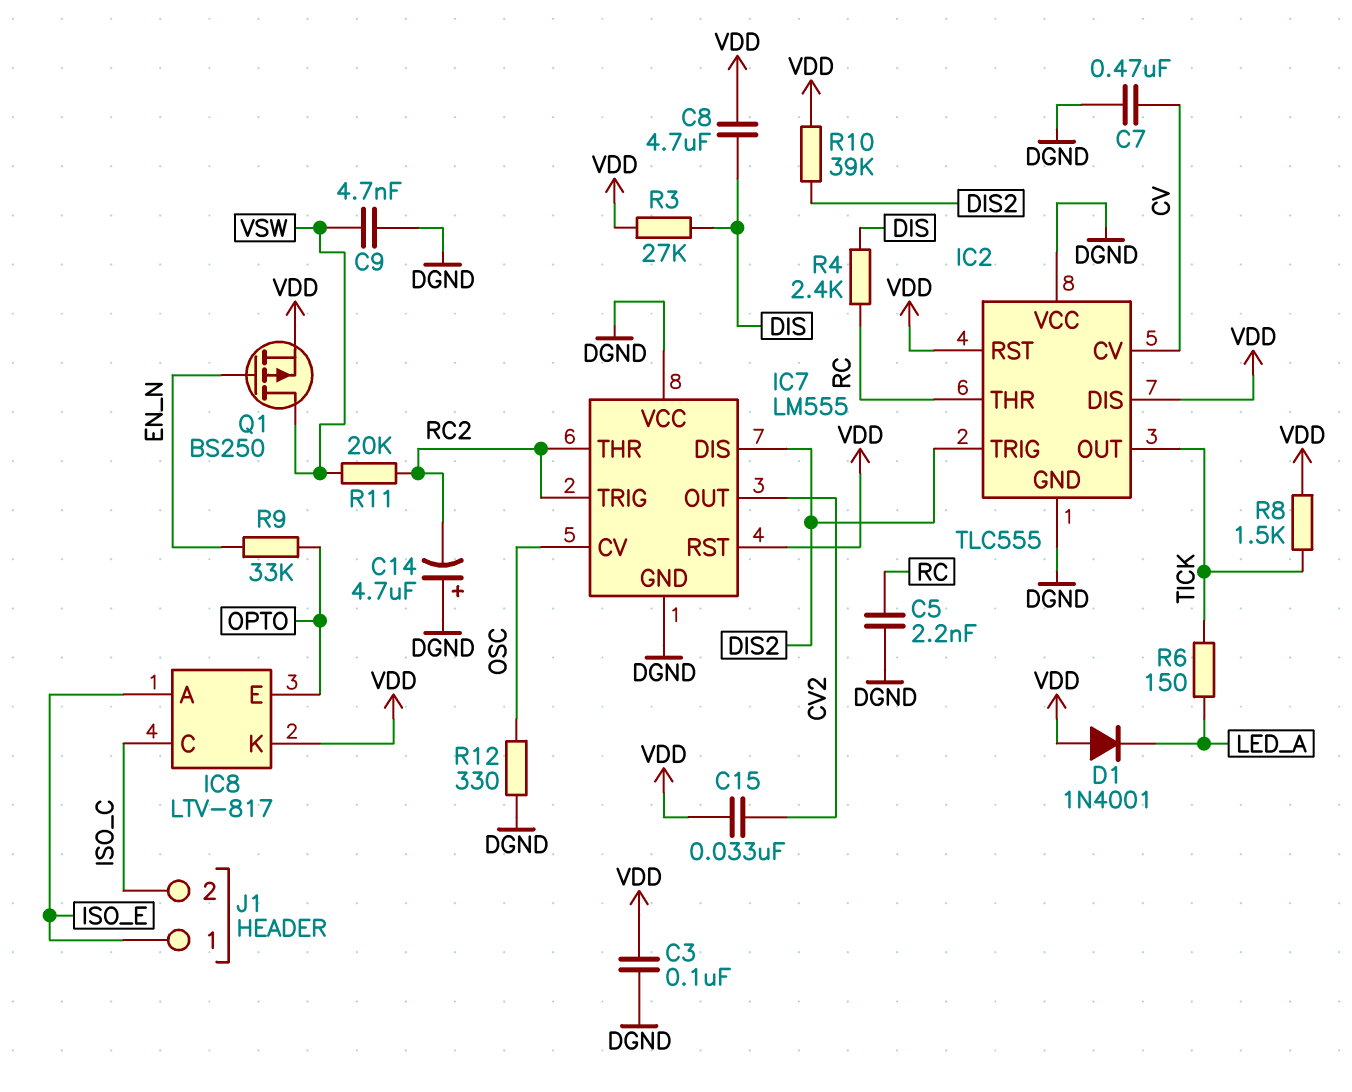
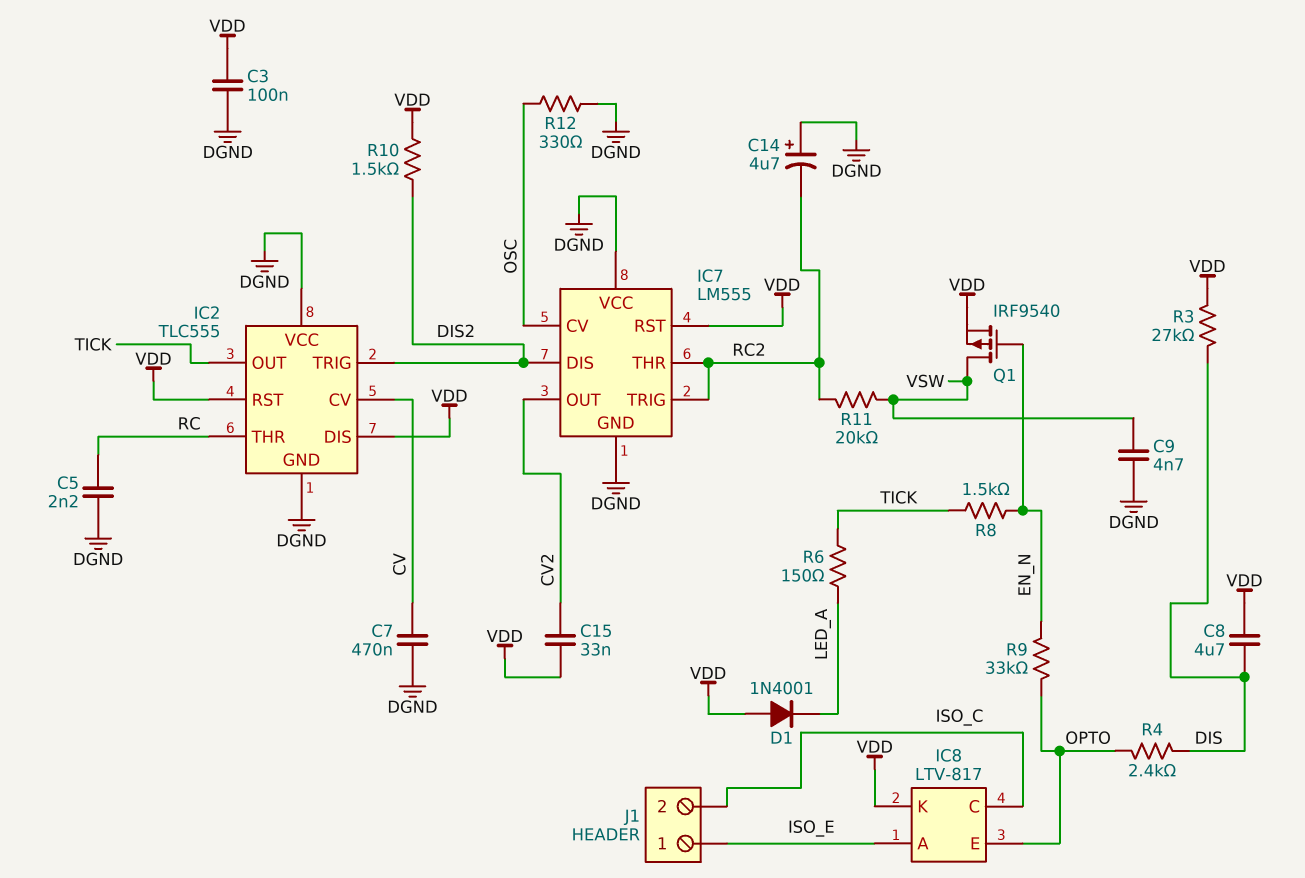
Q1: PMOS BS250 (G EN_N, D VSW, S VDD) -> PMOS IRF9540 (G EN_N, D VSW, S VDD)
R4: 2.4k (DIS, RC) -> 2.4k (DIS, OPTO)
R8: 1.5k (TICK, VDD) -> 1.5k (EN_N, TICK)
R10: 39k (DIS2, VDD) -> 1.5k (DIS2, VDD)

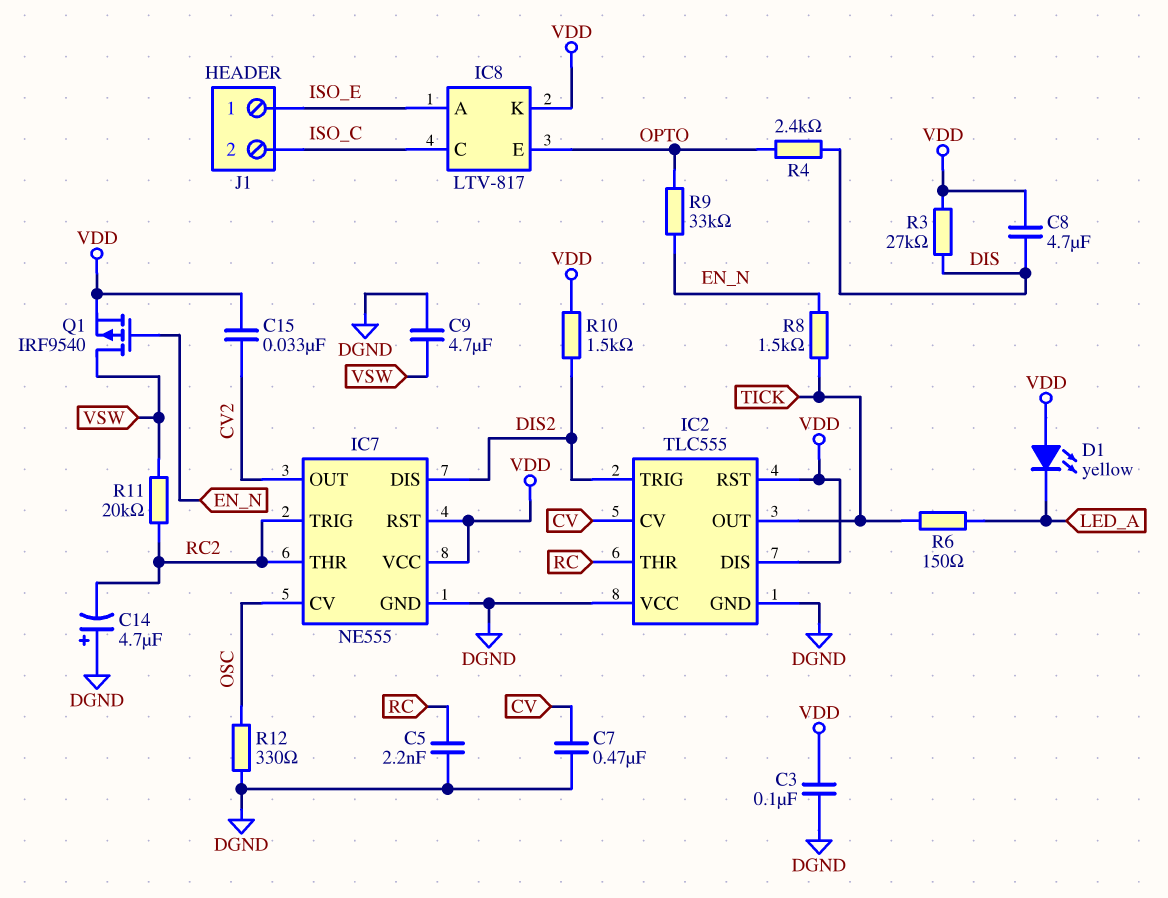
C9: 4.7nF (DGND, VSW) -> 4.7uF (DGND, VSW)
D1: diode 1N4001 (A VDD, K LED_A) -> LED yellow (A VDD, K LED_A)
IC7: LM555 -> NE555
IC7 pin VCC: DGND -> VDD

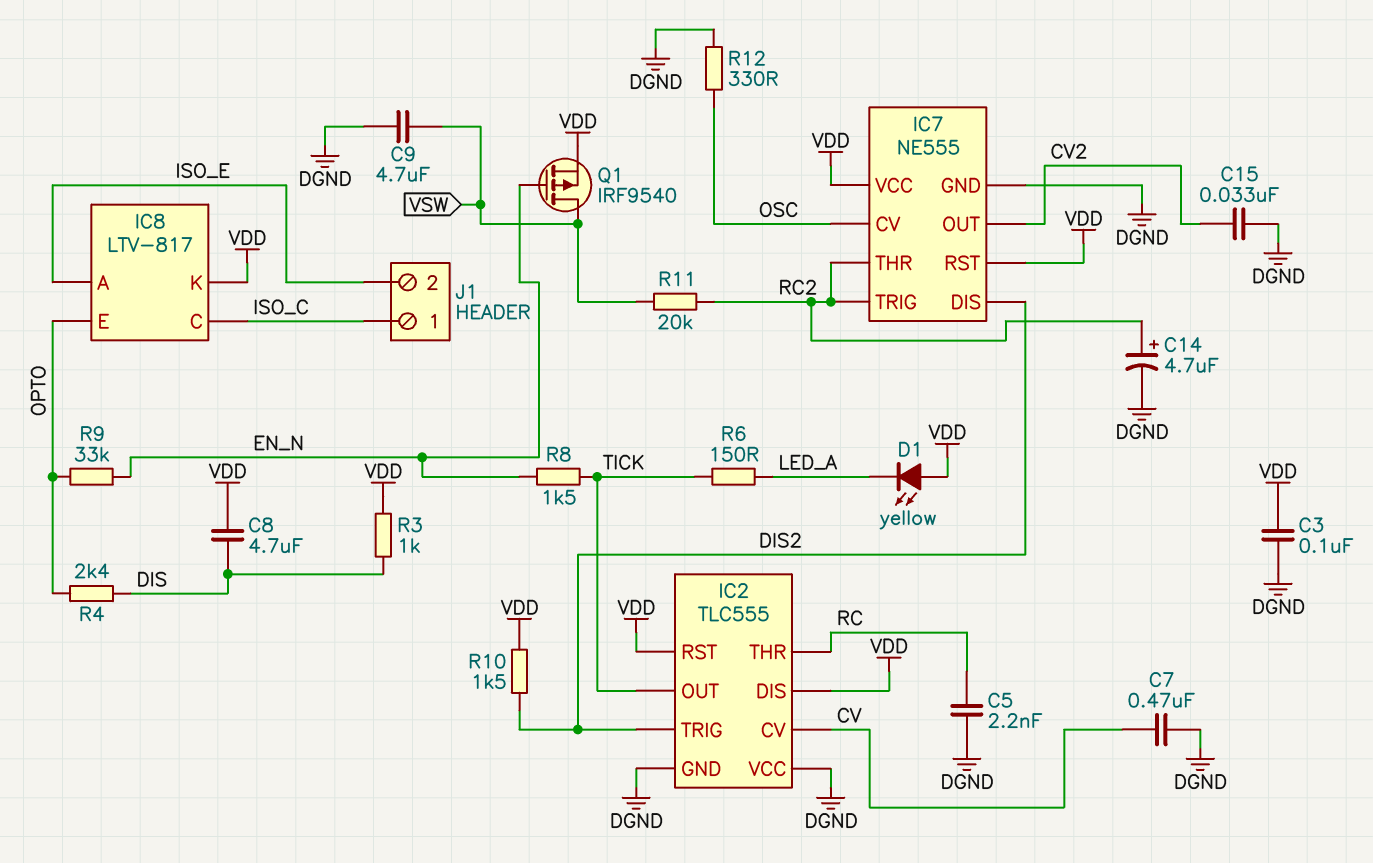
C14: 4.7uF (plus DGND, minus RC2) -> 4.7uF (plus RC2, minus DGND)
C15: 33nF (CV2, VDD) -> 33nF (CV2, DGND)
J1 pin 1: ISO_E -> ISO_C
J1 pin 2: ISO_C -> ISO_E
R3: 27k (DIS, VDD) -> 1k (DIS, VDD)

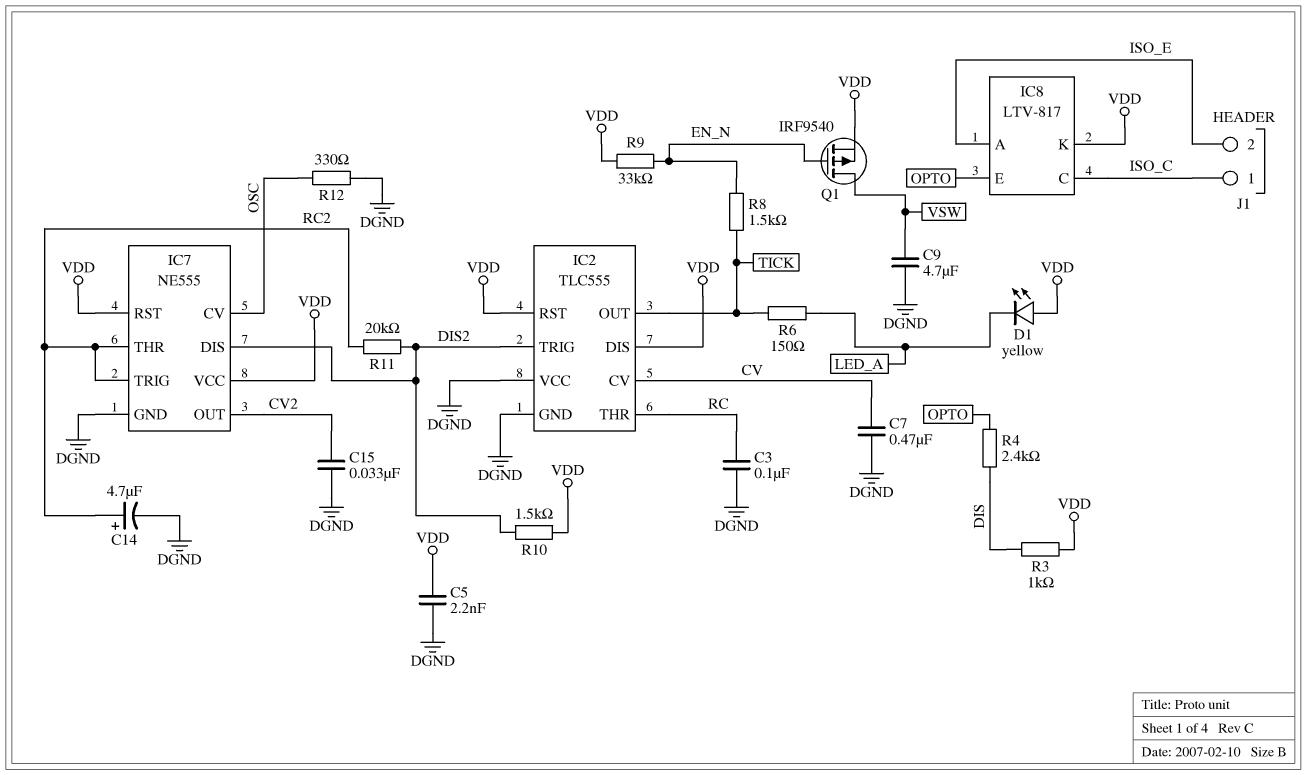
C3: 100nF (DGND, VDD) -> 100nF (DGND, RC)
C5: 2.2nF (DGND, RC) -> 2.2nF (DGND, VDD)
C8: 4.7uF (DIS, VDD) -> none
R9: 33k (EN_N, OPTO) -> 33k (EN_N, VDD)
R11: 20k (RC2, VSW) -> 20k (DIS2, RC2)

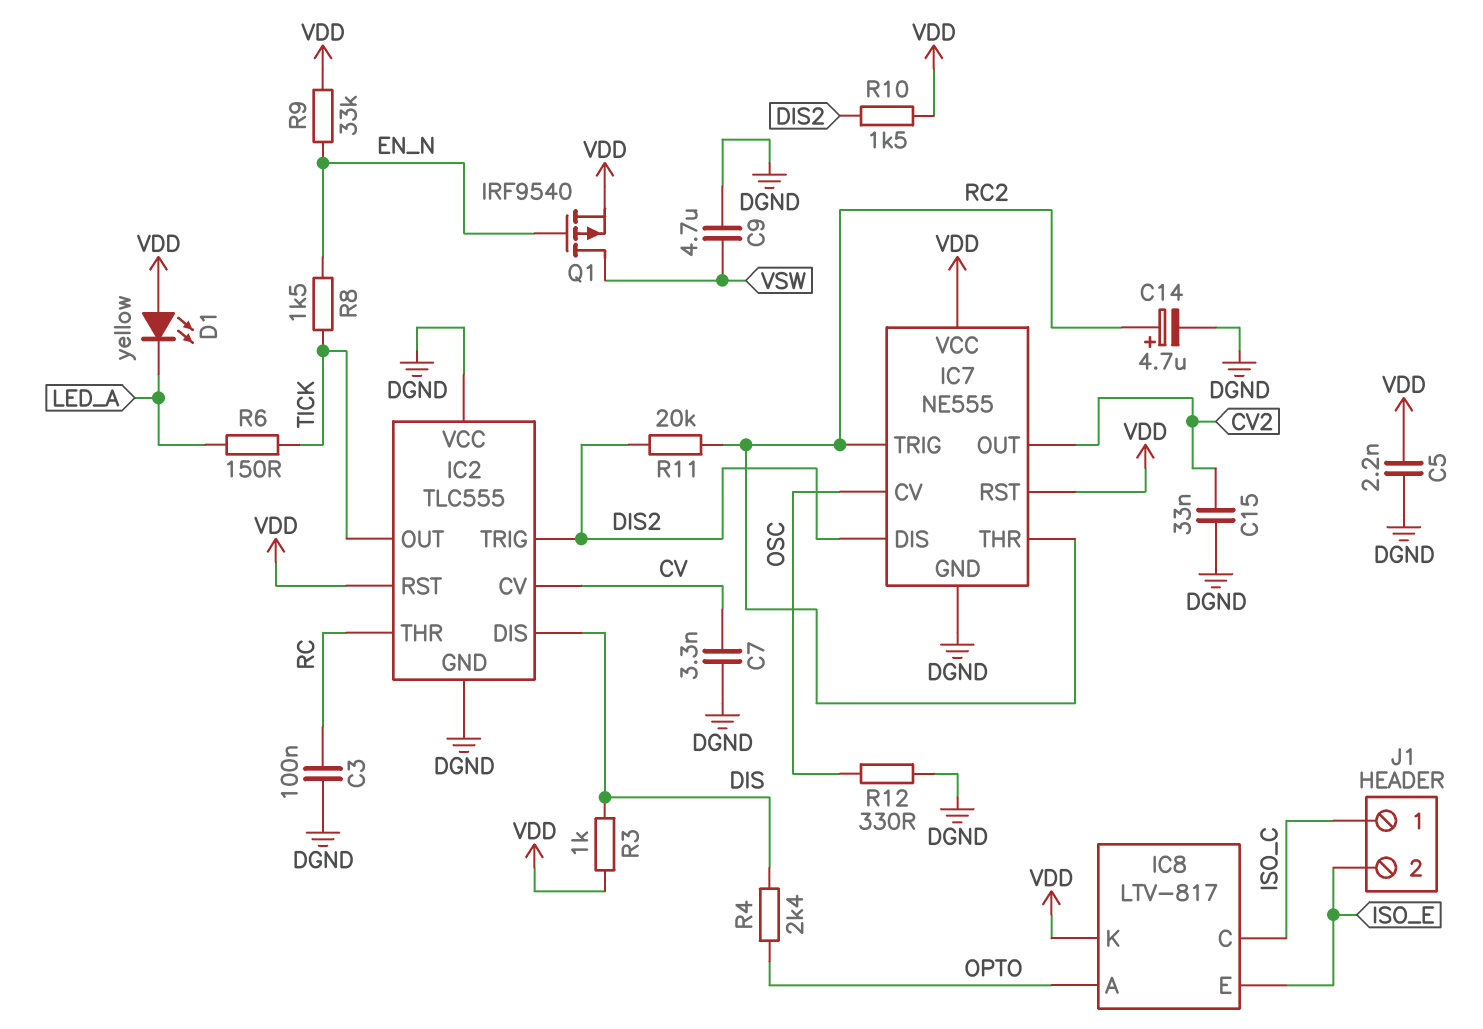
C7: 470nF (CV, DGND) -> 3.3nF (CV, DGND)
IC2 pin DIS: VDD -> DIS
IC8 pin A: ISO_E -> OPTO
IC8 pin E: OPTO -> ISO_E

